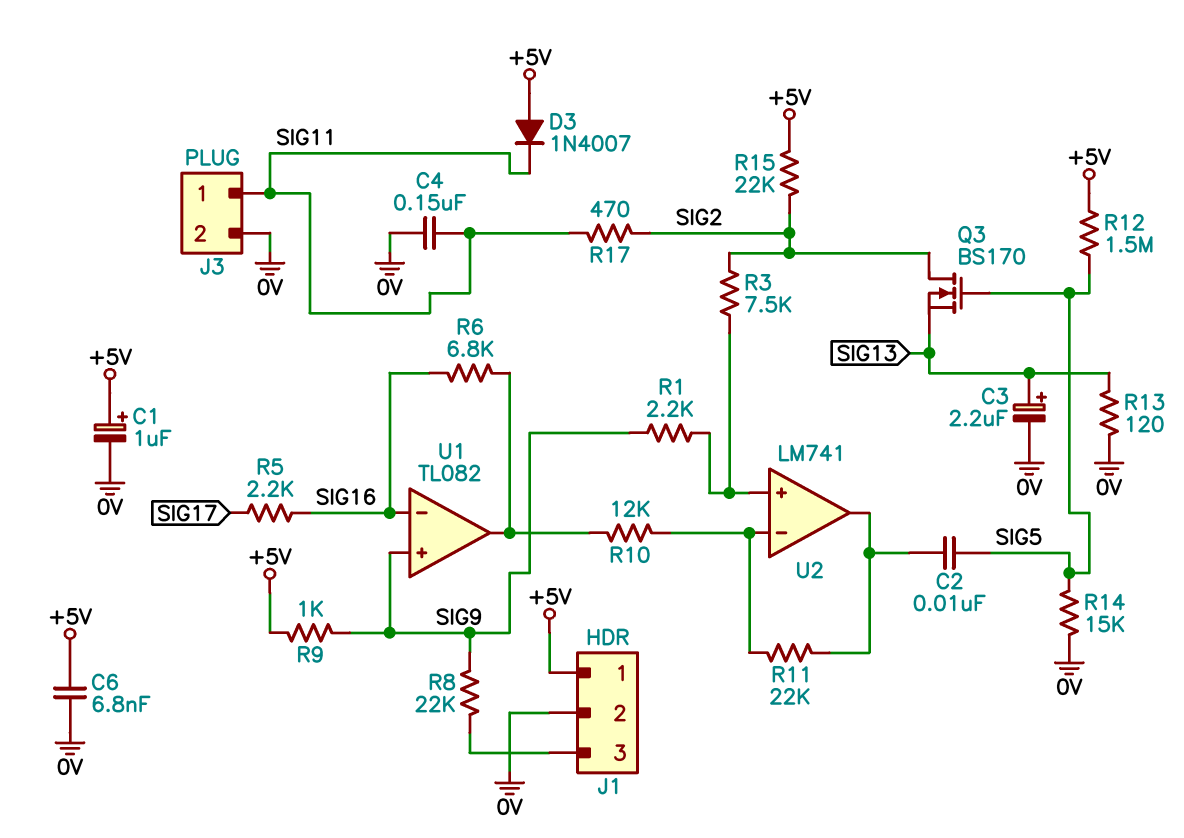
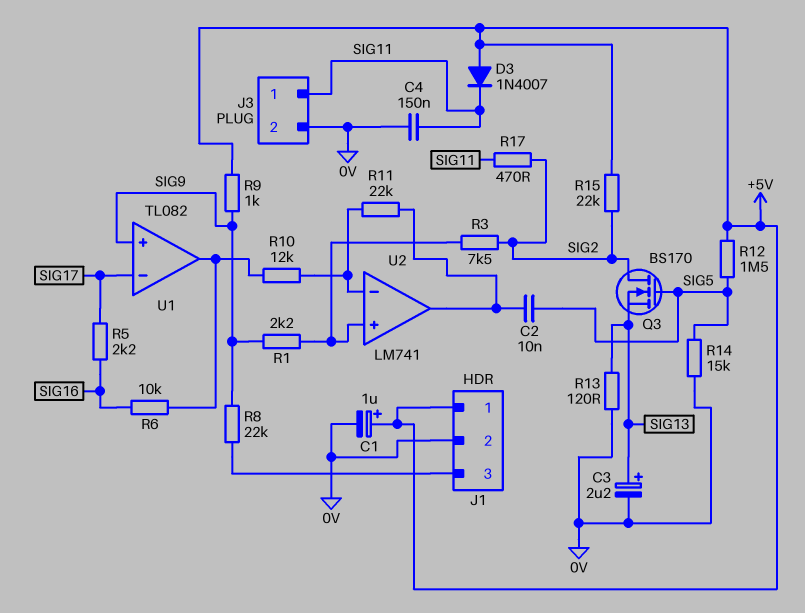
C6: 6.8nF (+5V, 0V) -> none
R6: 6.8k (SIG16, U1/out) -> 10k (SIG16, U1/out)
U1 pin in-: SIG16 -> SIG17

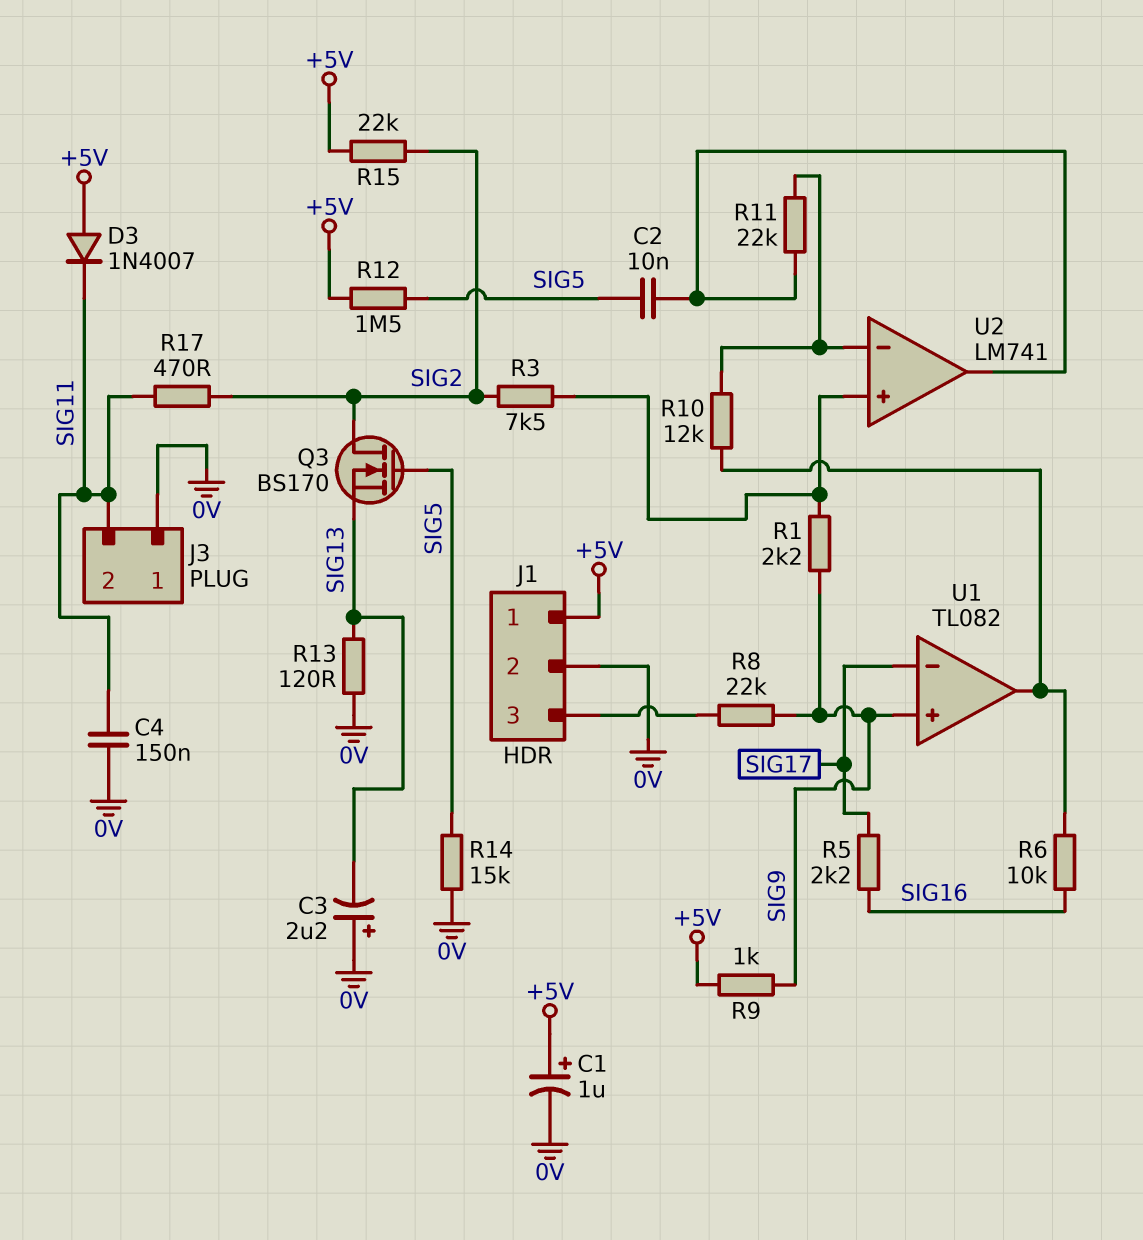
C3: 2.2uF (plus SIG13, minus 0V) -> 2.2uF (plus 0V, minus SIG13)
J3 pin 1: SIG11 -> 0V
J3 pin 2: 0V -> SIG11

